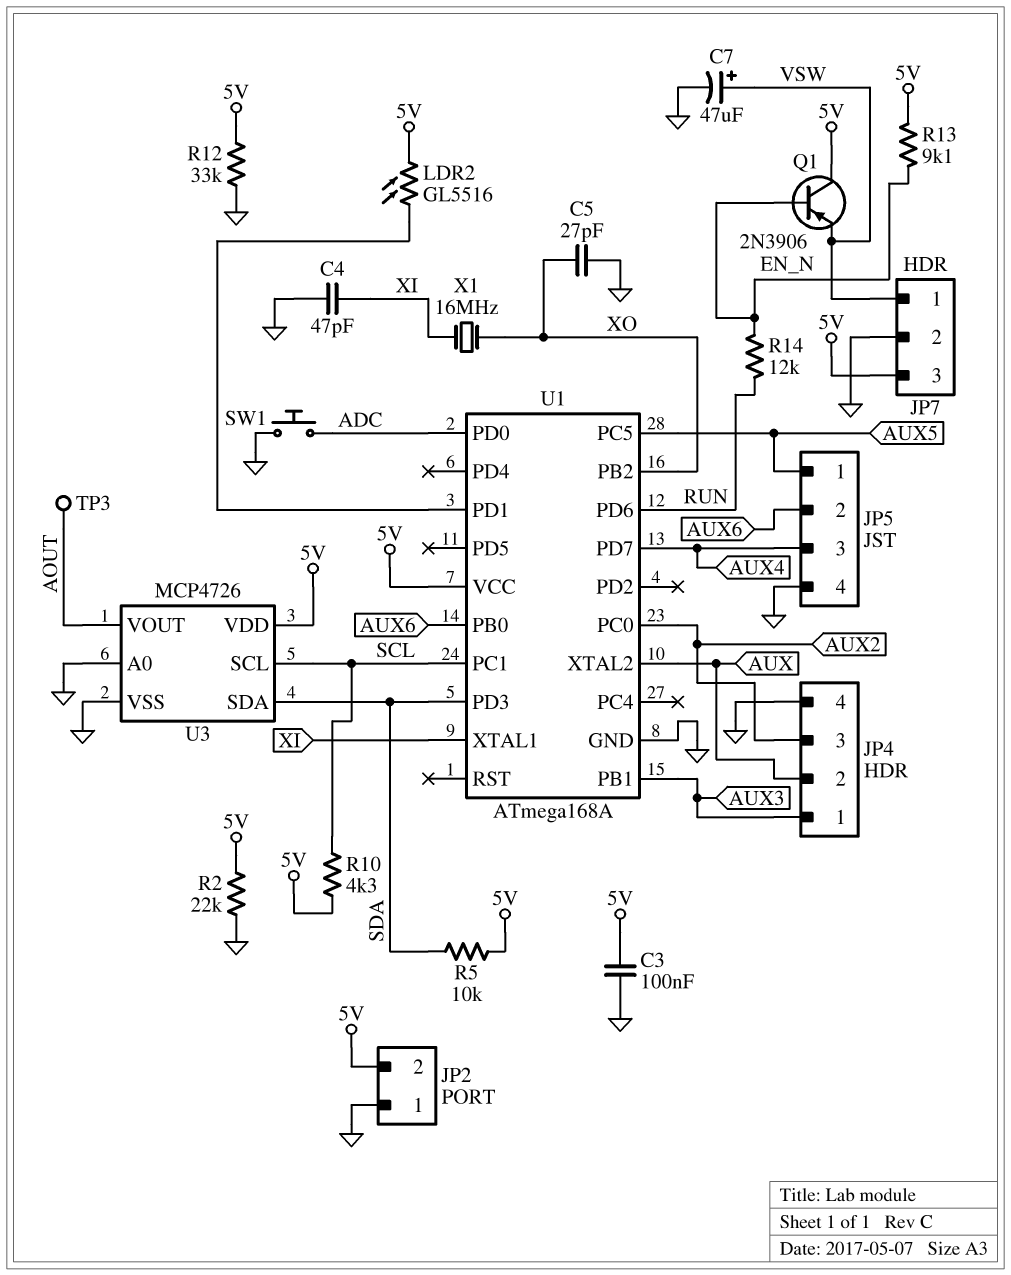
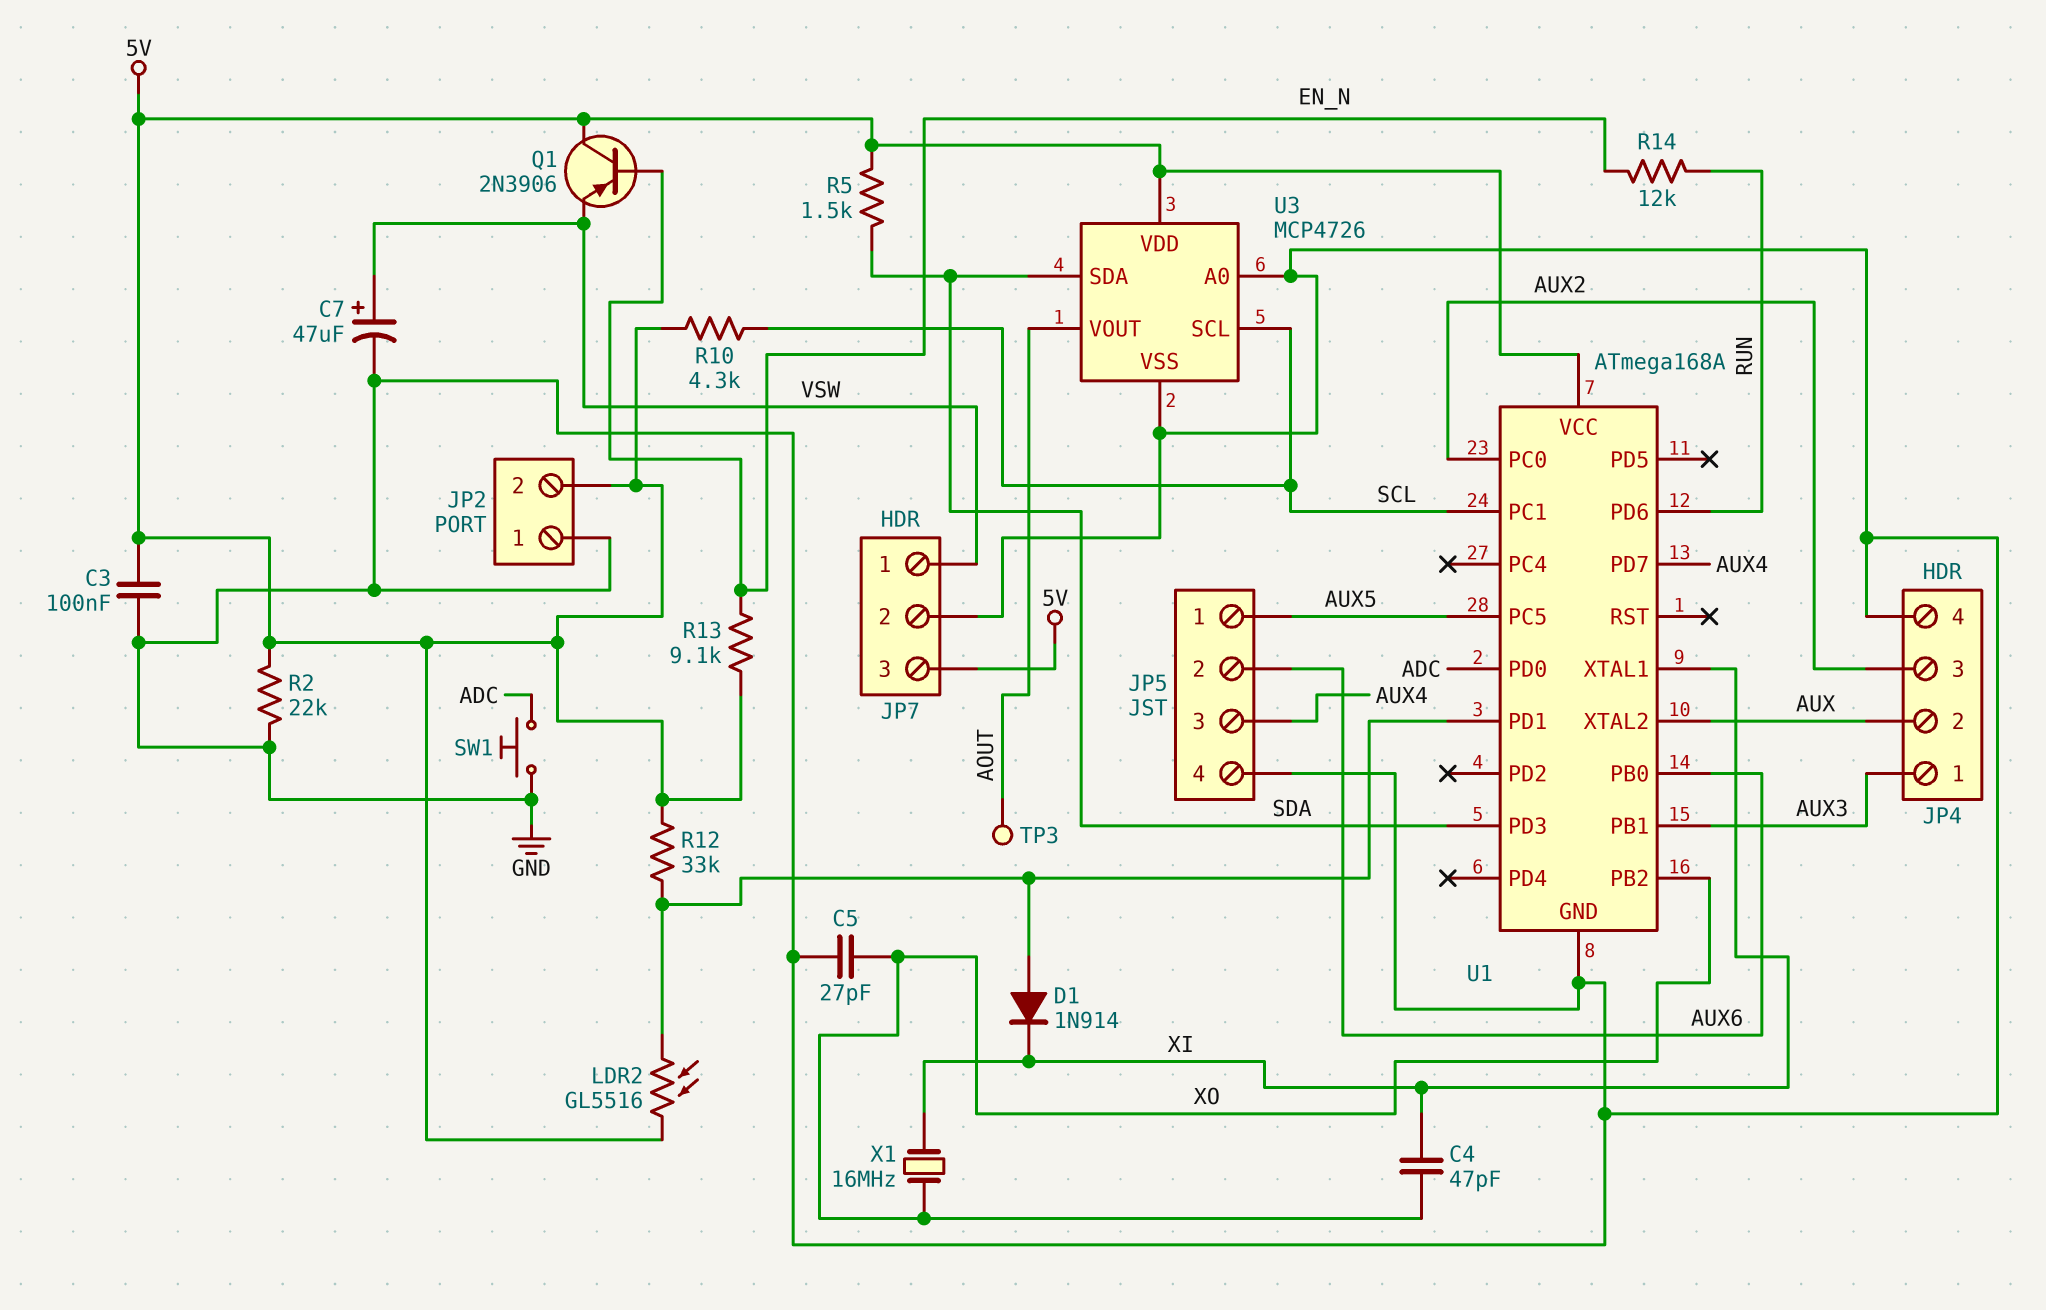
C4: 47pF (GND, XI) -> 47pF (XI, XO)
D1: none -> diode 1N914 (A U1/PD1, K XI)
R5: 10k (5V, SDA) -> 1.5k (5V, SDA)
R12: 33k (5V, GND) -> 33k (5V, U1/PD1)

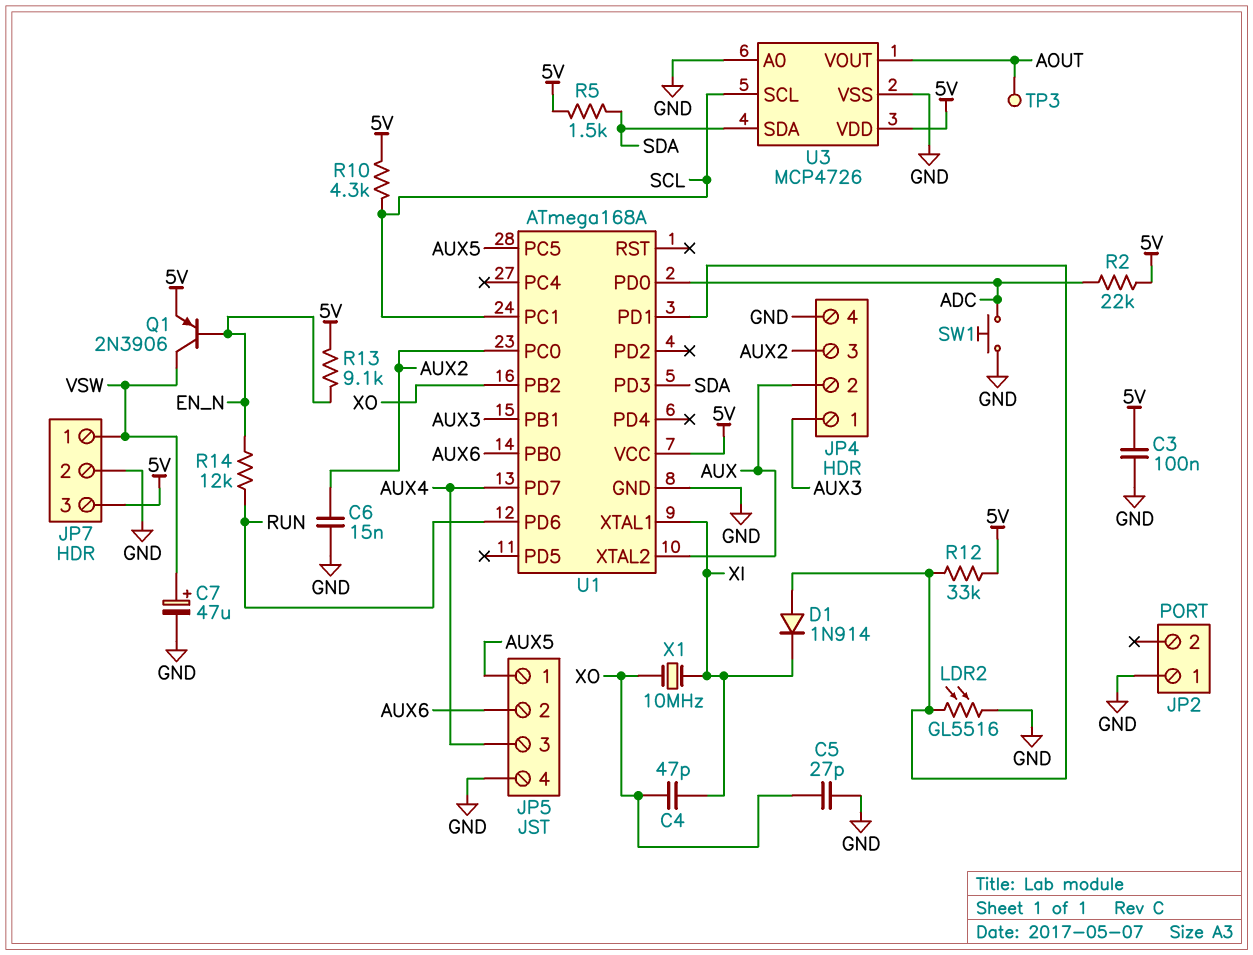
C6: none -> 15nF (AUX2, GND)
JP2 pin 2: 5V -> none
LDR2: GL5516 (5V, U1/PD1) -> GL5516 (GND, U1/PD1)
Q1: PNP 2N3906 (B EN_N, C 5V, E VSW) -> PNP 2N3906 (B EN_N, C VSW, E 5V)
R2: 22k (5V, GND) -> 22k (5V, ADC)
X1: 16MHz (XI, XO) -> 10MHz (XI, XO)

